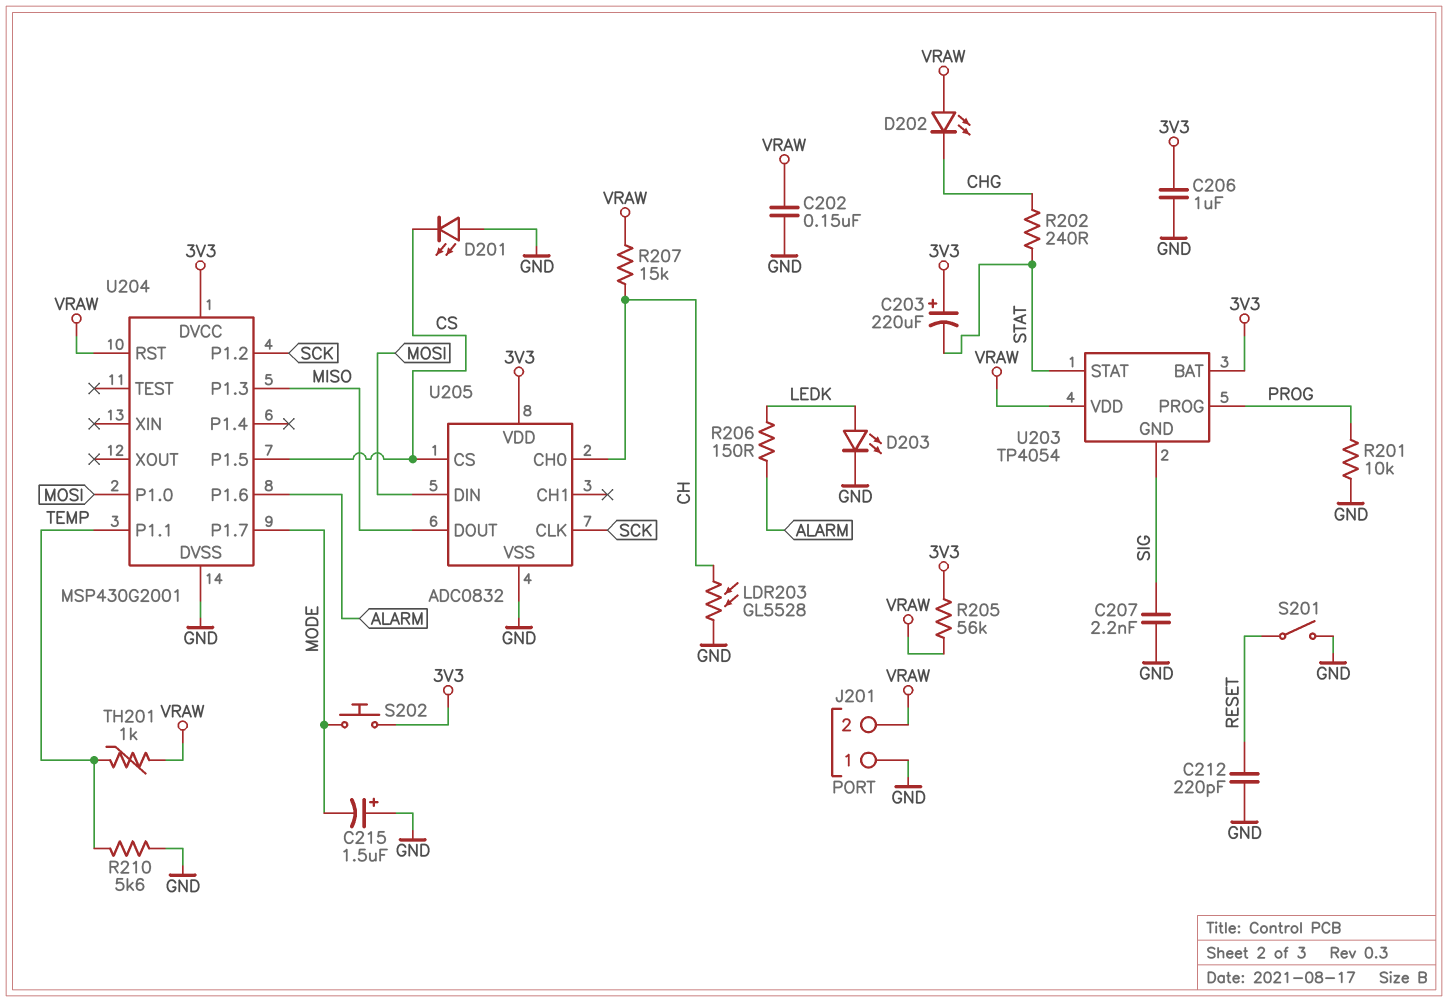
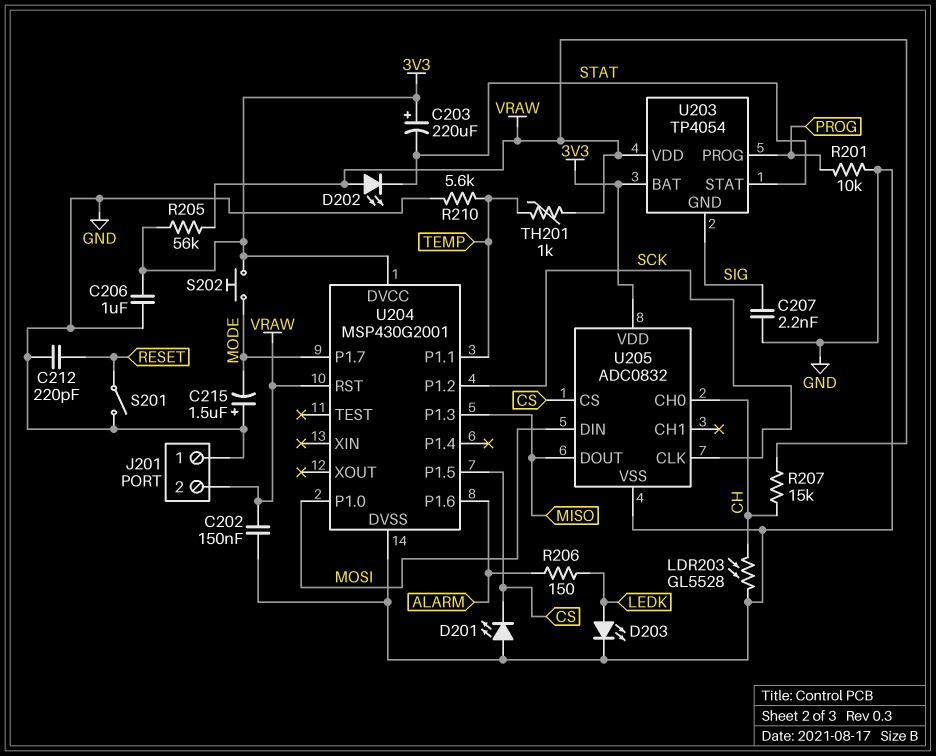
D202: LED (A VRAW, K CHG) -> LED (A VRAW, K STAT)
R202: 240 (CHG, STAT) -> none

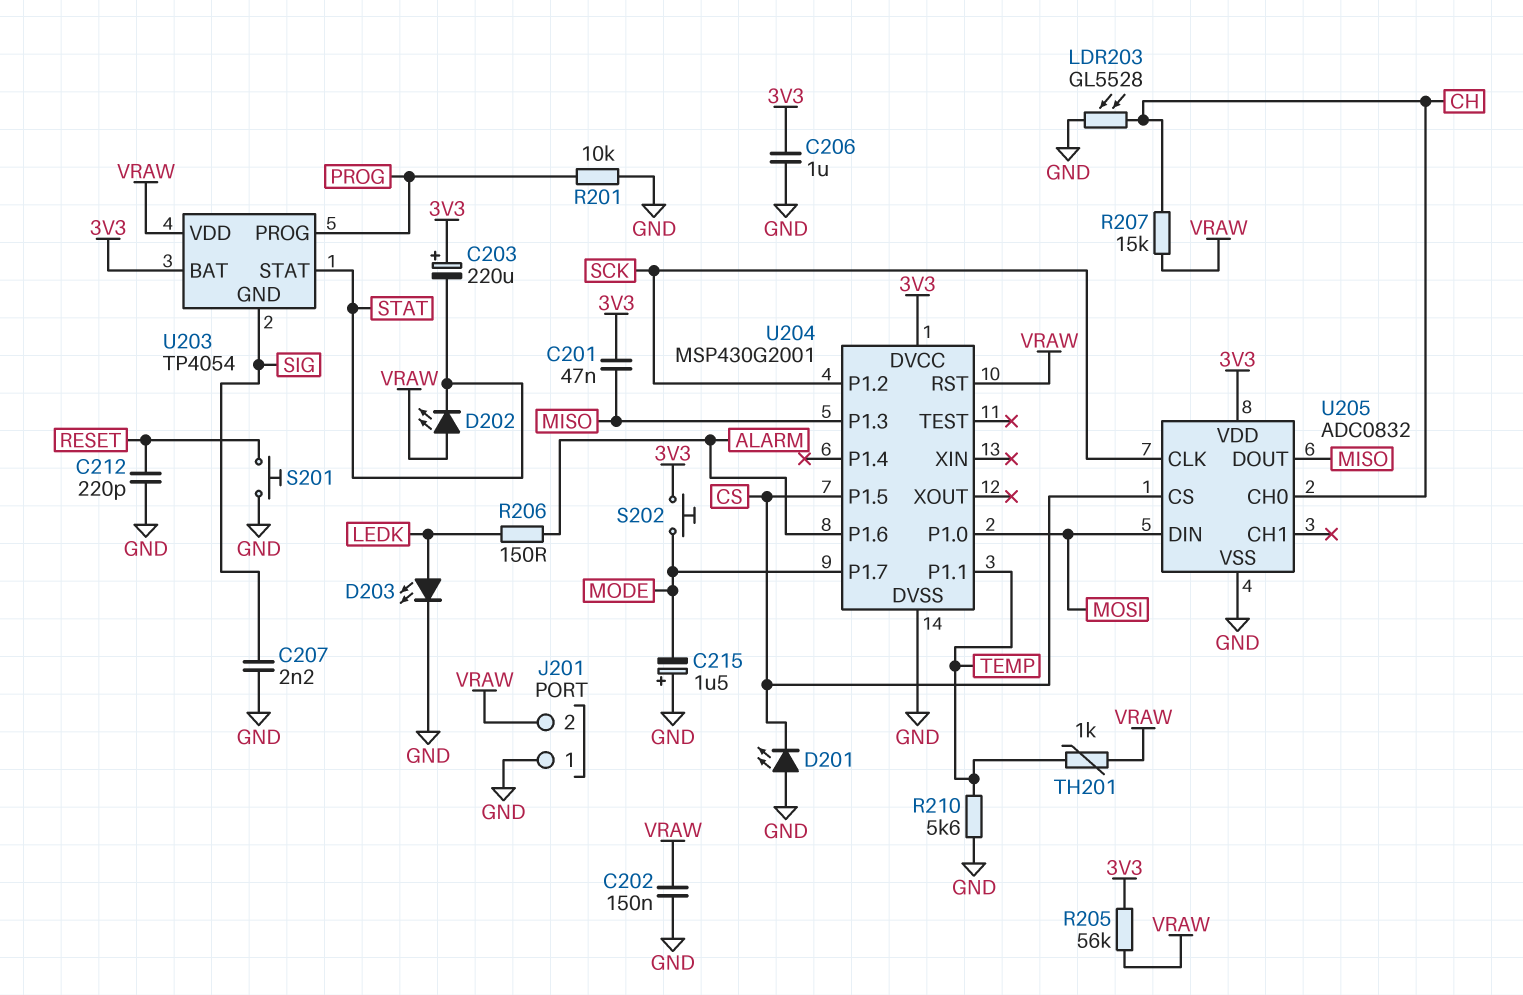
C201: none -> 47nF (3V3, MISO)
S201: switch (GND, RESET) -> button (GND, RESET)

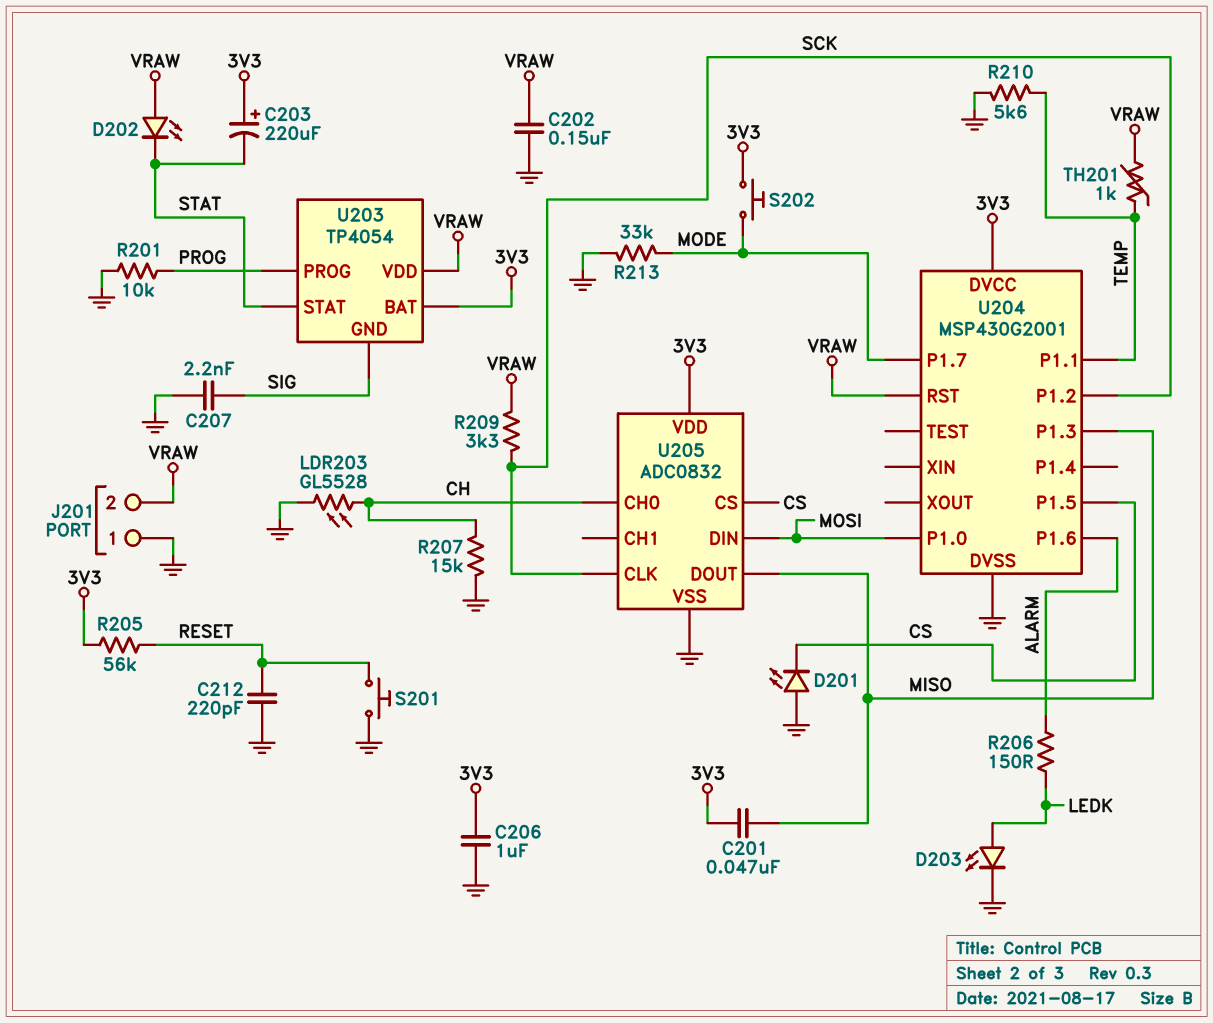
C215: 1.5uF (plus GND, minus MODE) -> none
R205: 56k (3V3, VRAW) -> 56k (3V3, RESET)
R207: 15k (CH, VRAW) -> 15k (CH, GND)
R209: none -> 3.3k (SCK, VRAW)
R213: none -> 33k (GND, MODE)

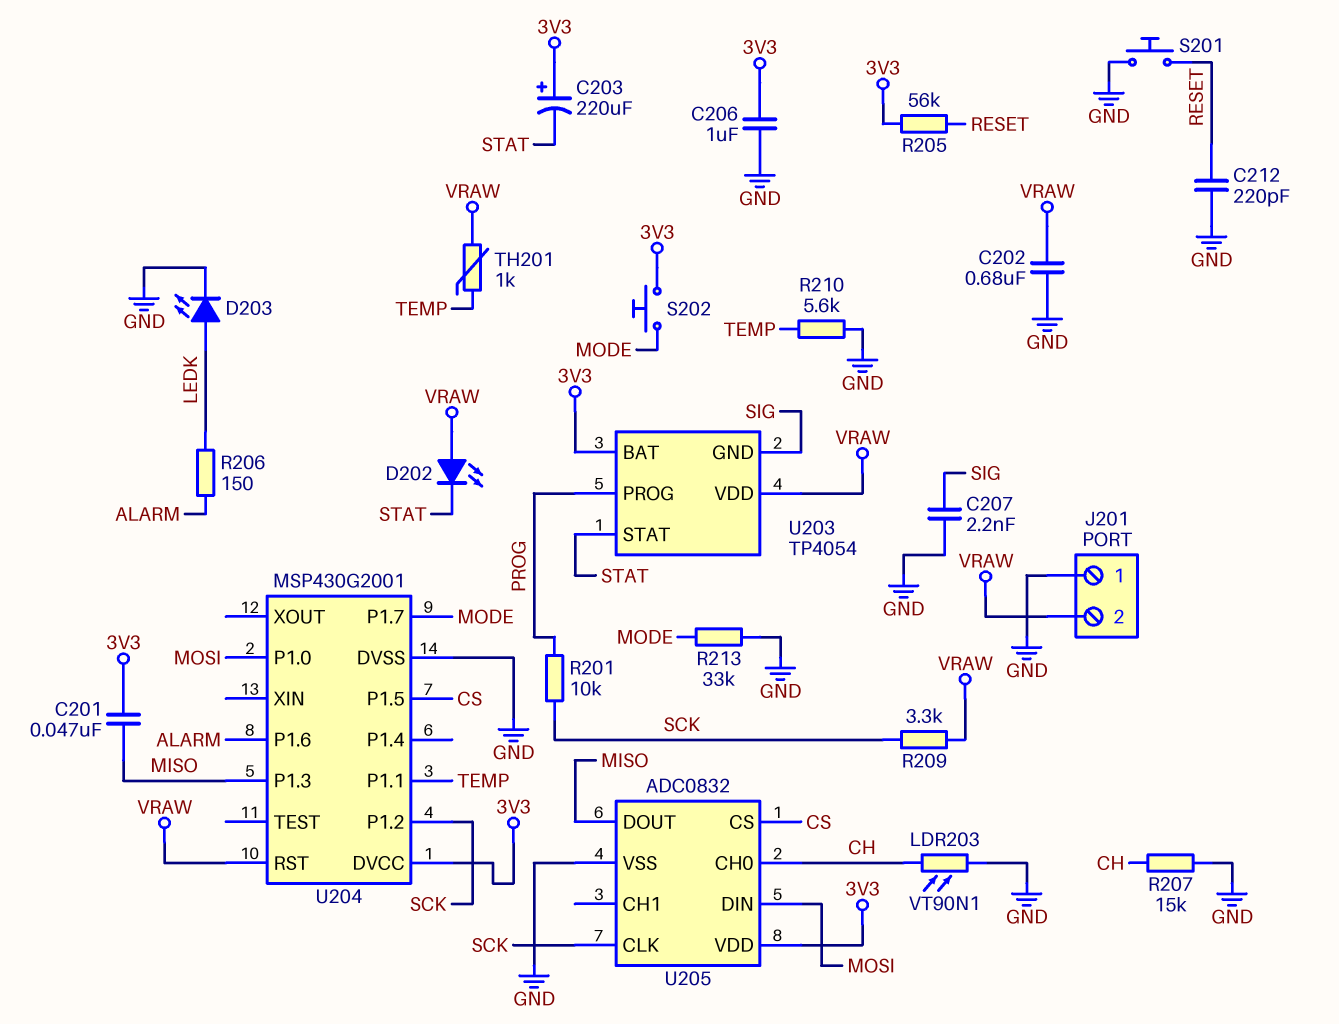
C202: 150nF (GND, VRAW) -> 680nF (GND, VRAW)
D201: LED (A GND, K CS) -> none
LDR203: GL5528 (CH, GND) -> VT90N1 (CH, GND)
R201: 10k (GND, PROG) -> 10k (PROG, SCK)

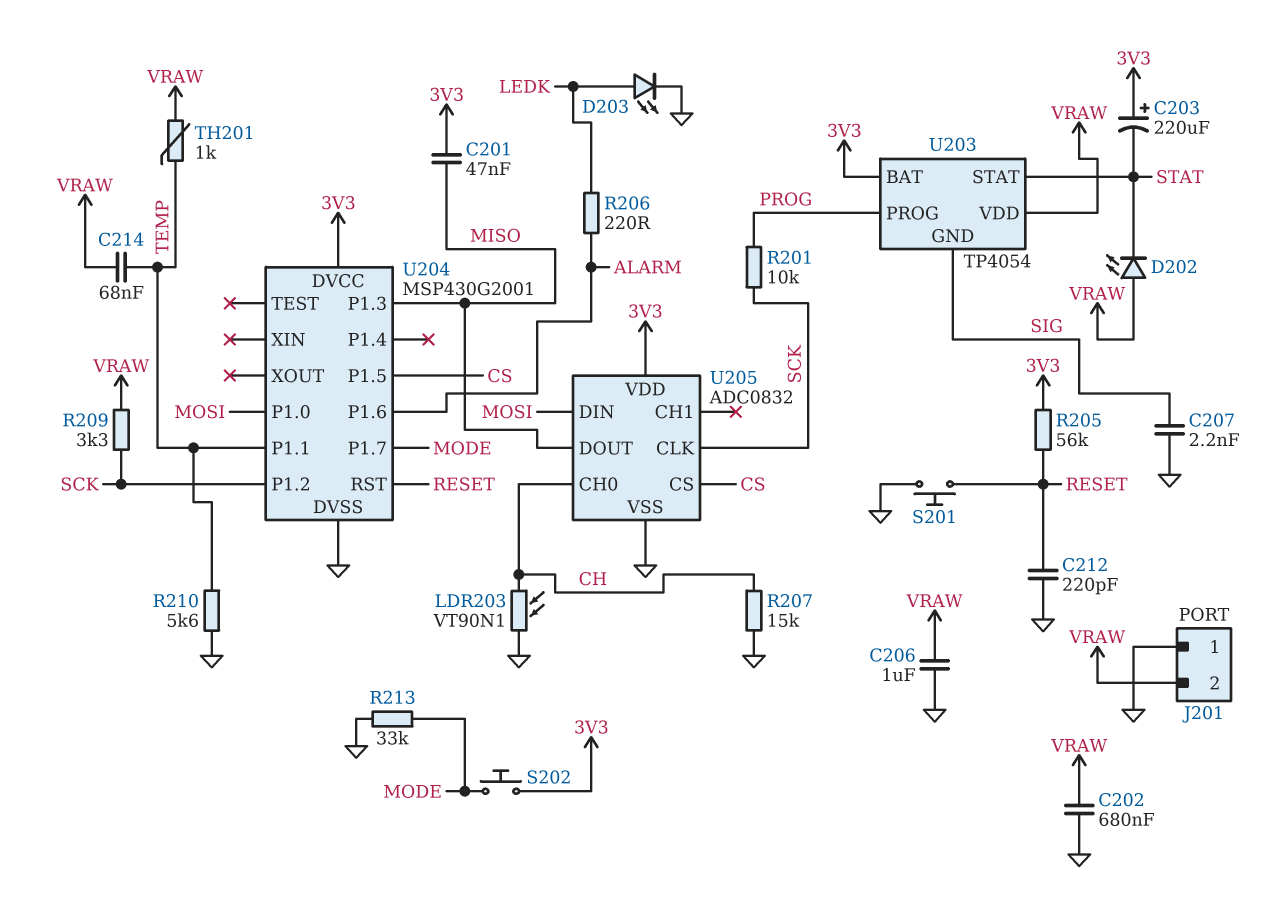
C206: 1uF (3V3, GND) -> 1uF (GND, VRAW)
C214: none -> 68nF (TEMP, VRAW)
R206: 150 (ALARM, LEDK) -> 220 (ALARM, LEDK)
U204 pin RST: VRAW -> RESET

